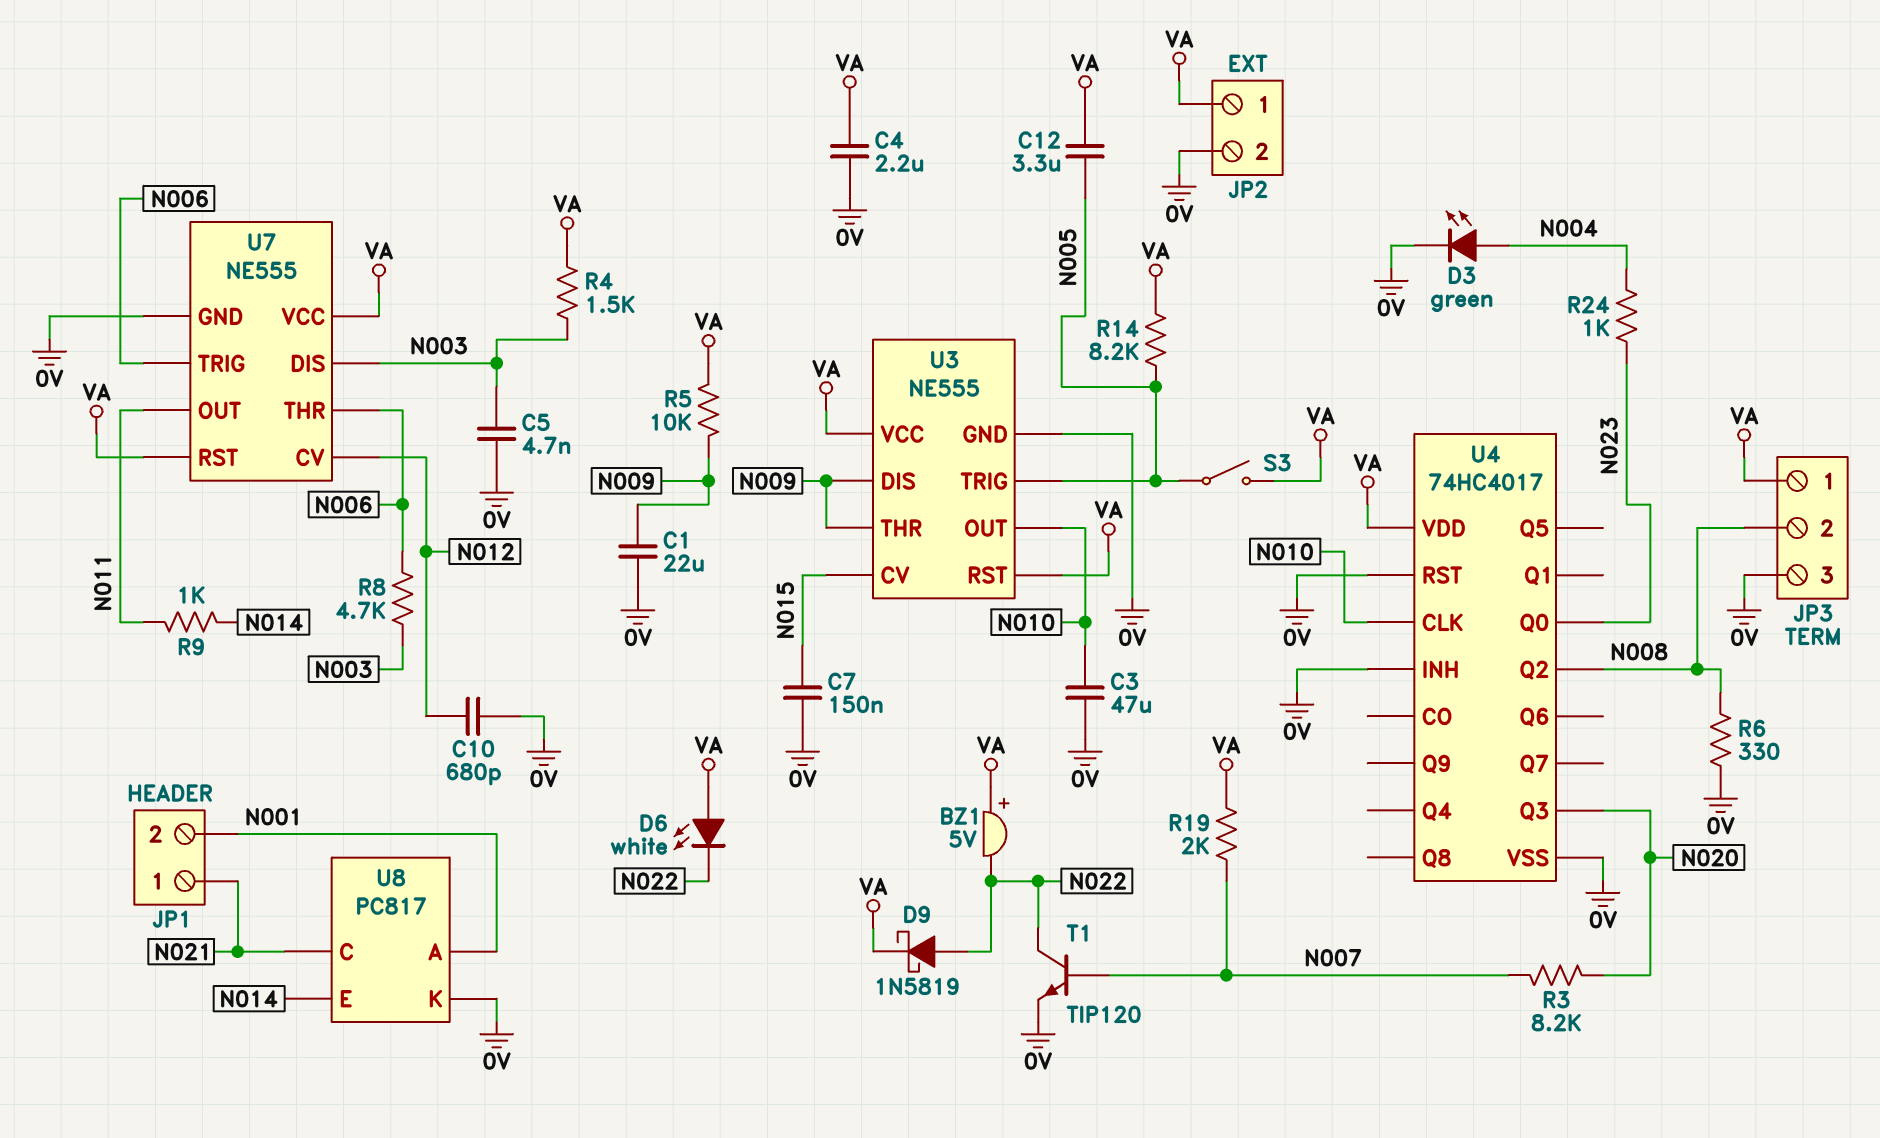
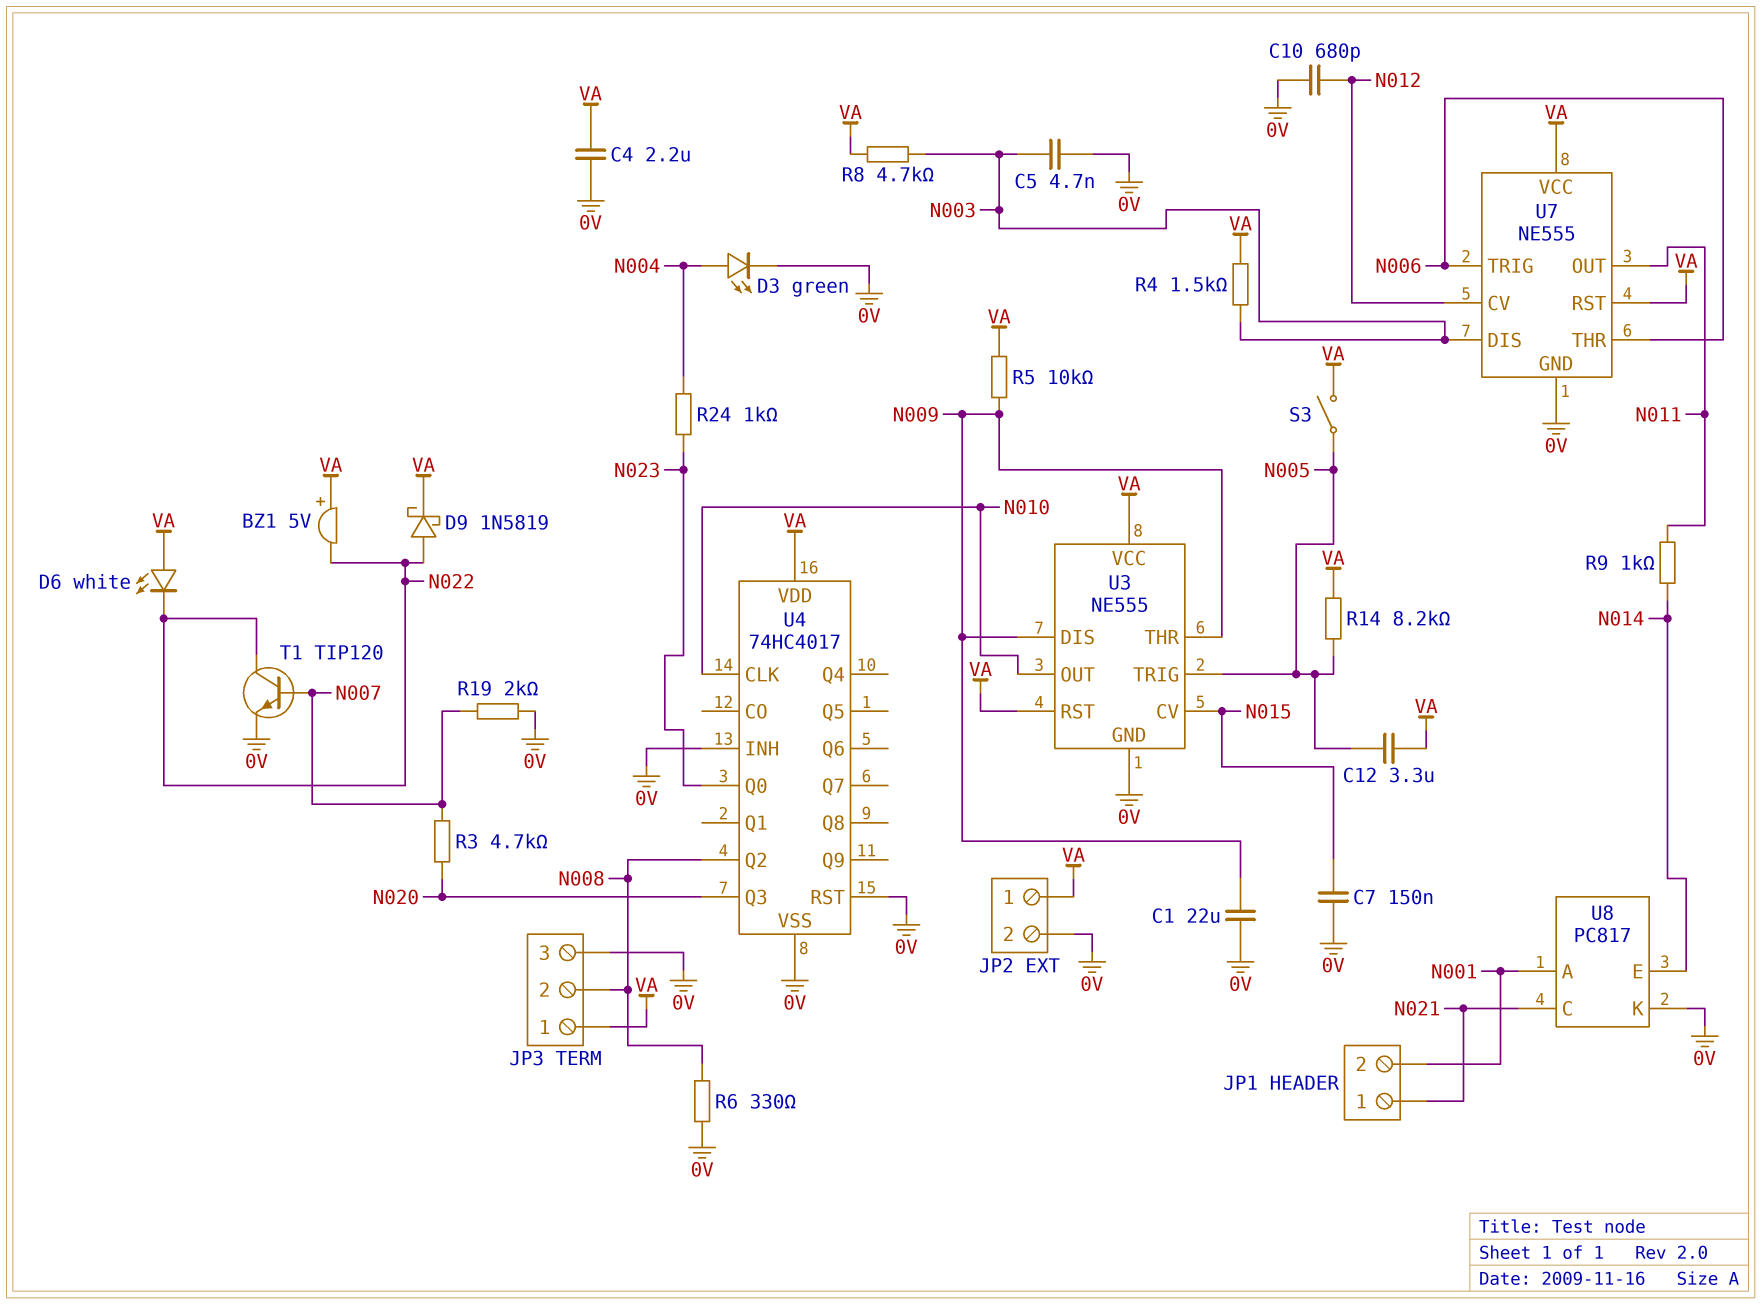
C3: 47uF (0V, N010) -> none
R3: 8.2k (N007, N020) -> 4.7k (N007, N020)
R8: 4.7k (N003, N006) -> 4.7k (N003, VA)
R19: 2k (N007, VA) -> 2k (0V, N007)

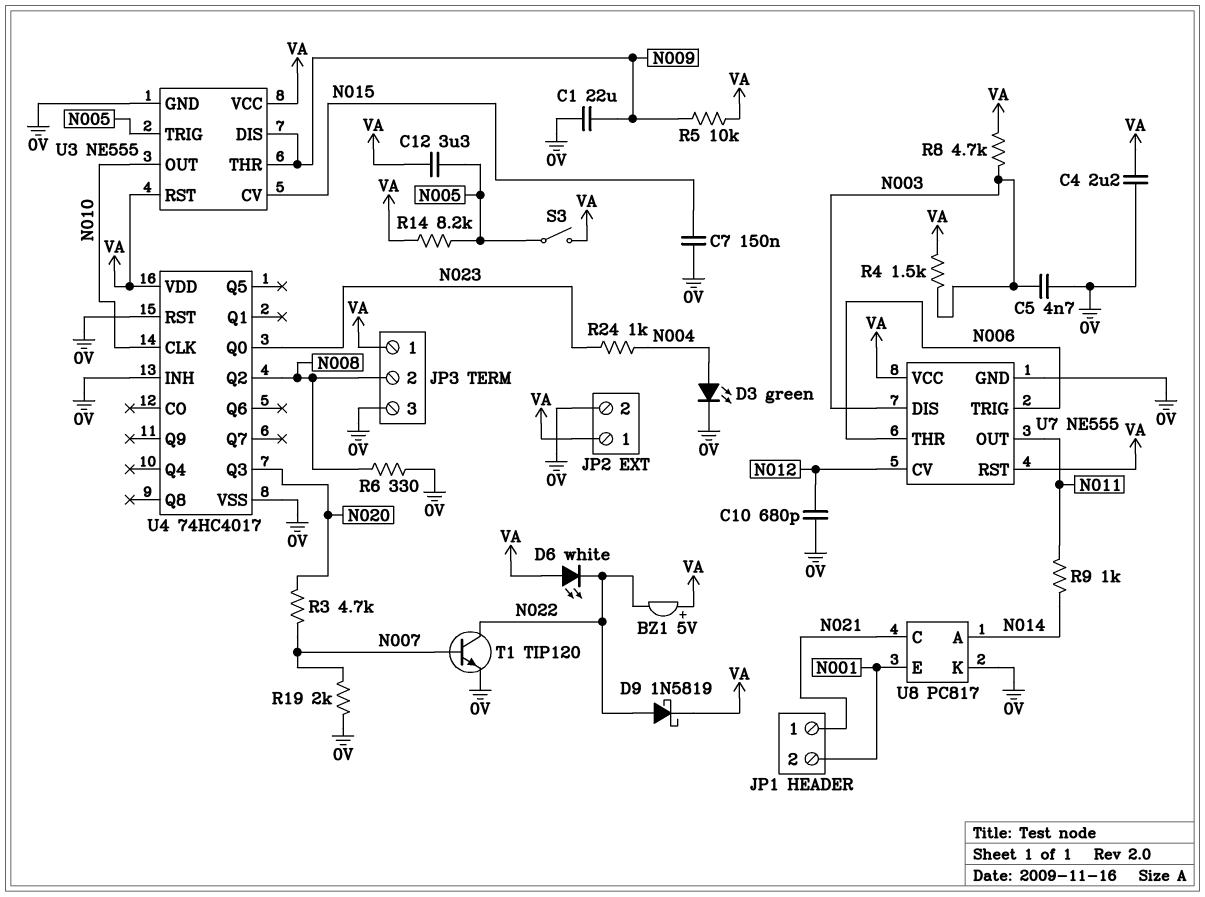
U8 pin A: N001 -> N014
U8 pin E: N014 -> N001

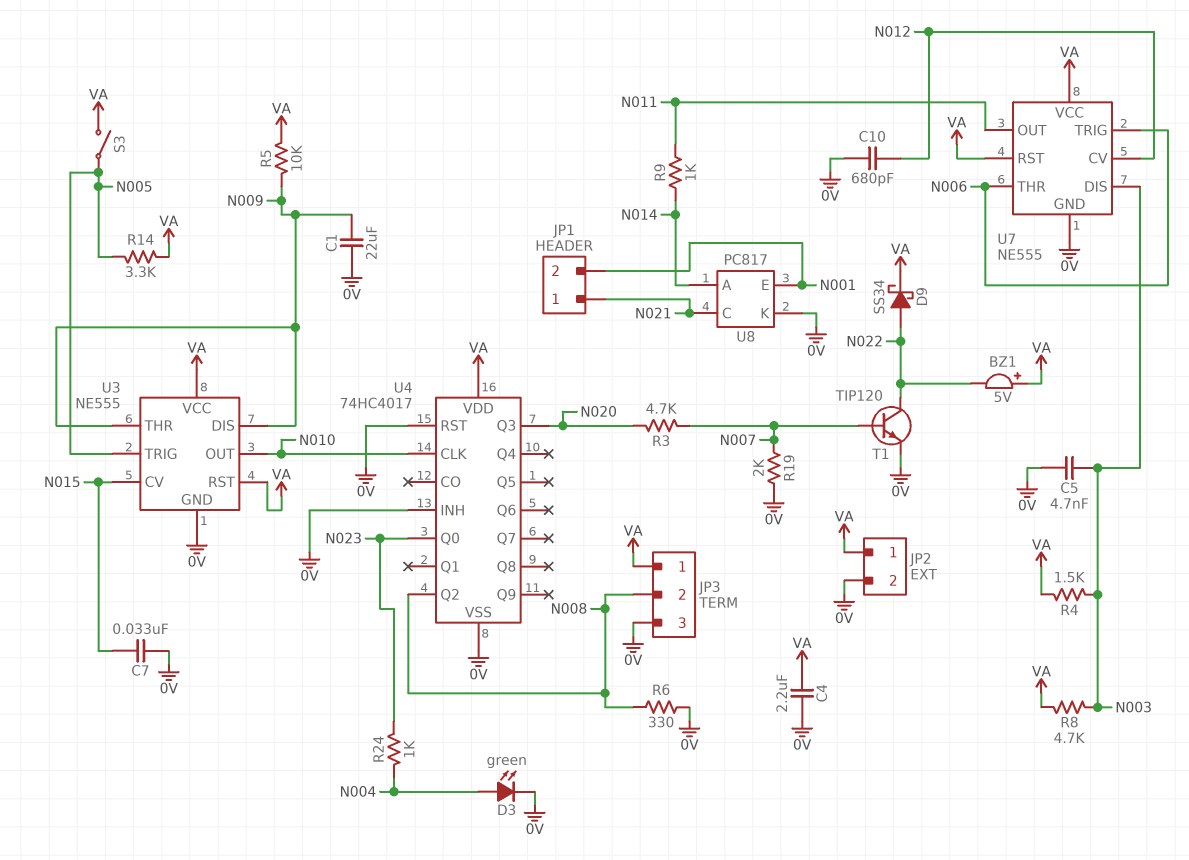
C7: 150nF (0V, N015) -> 33nF (0V, N015)
C12: 3.3uF (N005, VA) -> none
D6: LED white (A VA, K N022) -> none
D9: schottky 1N5819 (A N022, K VA) -> schottky SS34 (A N022, K VA)
R14: 8.2k (N005, VA) -> 3.3k (N005, VA)

